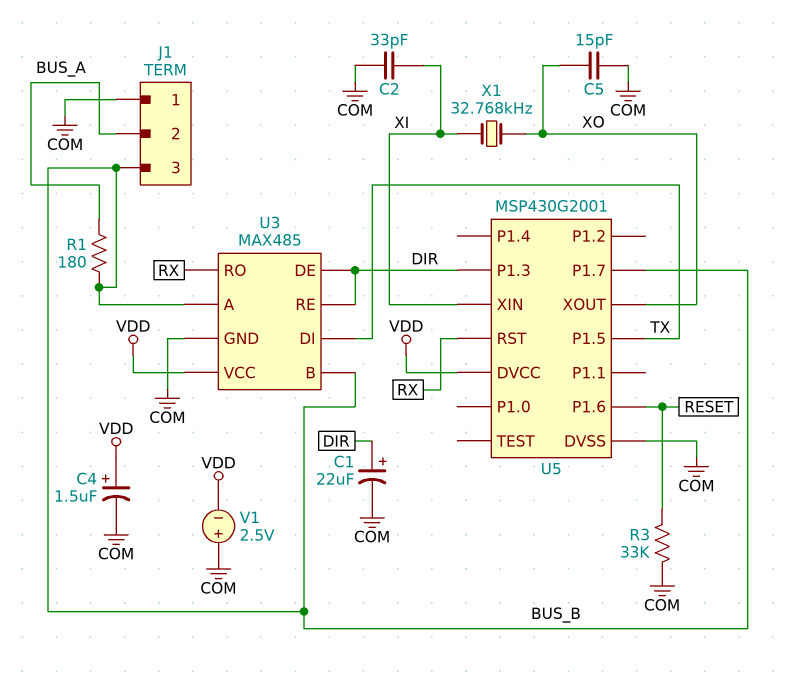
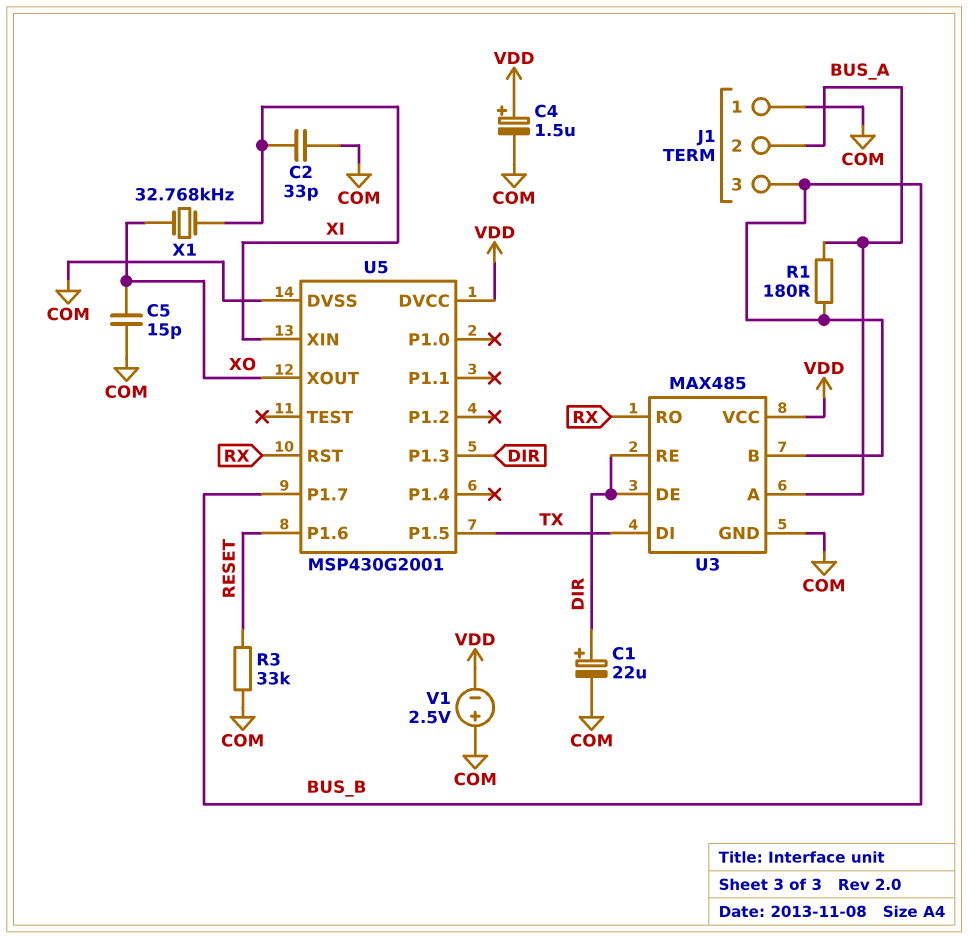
U3 pin A: BUS_B -> BUS_A

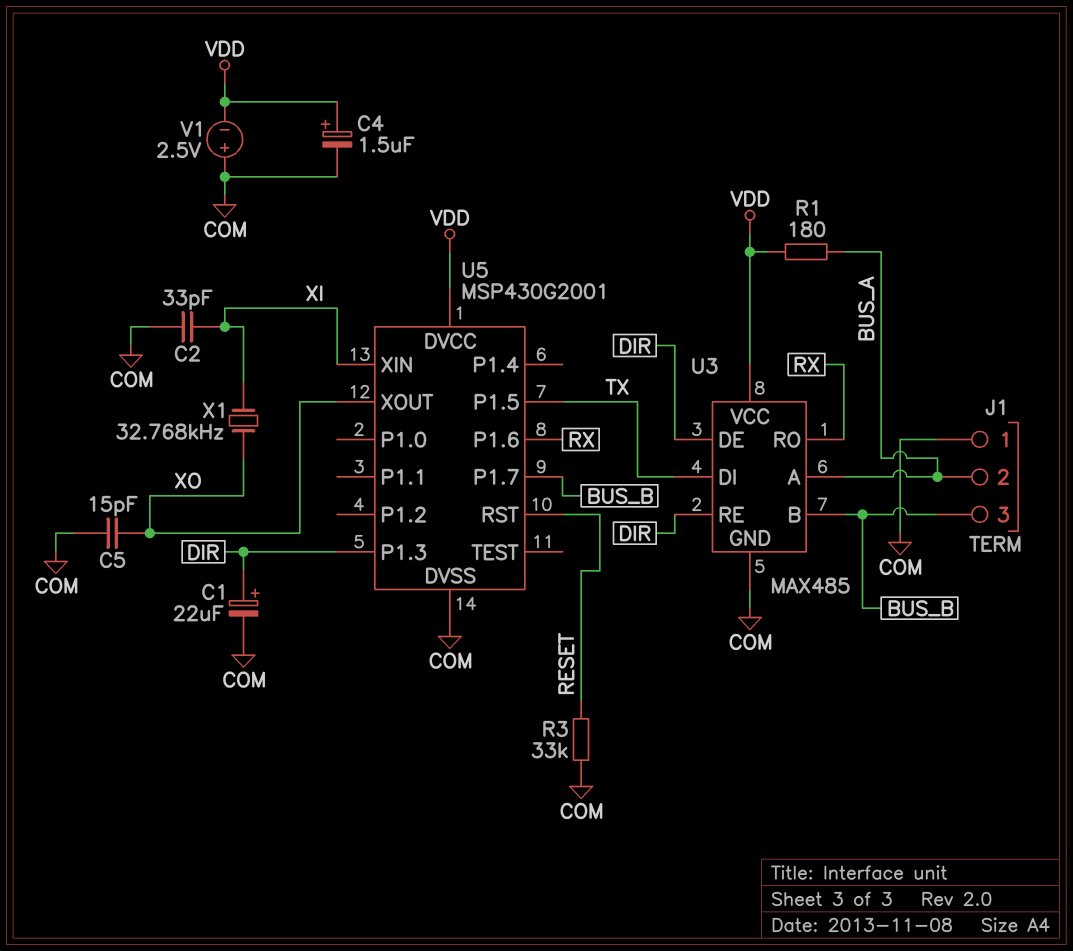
R1: 180 (BUS_A, BUS_B) -> 180 (BUS_A, VDD)
U5 pin P1.6: RESET -> RX
U5 pin RST: RX -> RESET

